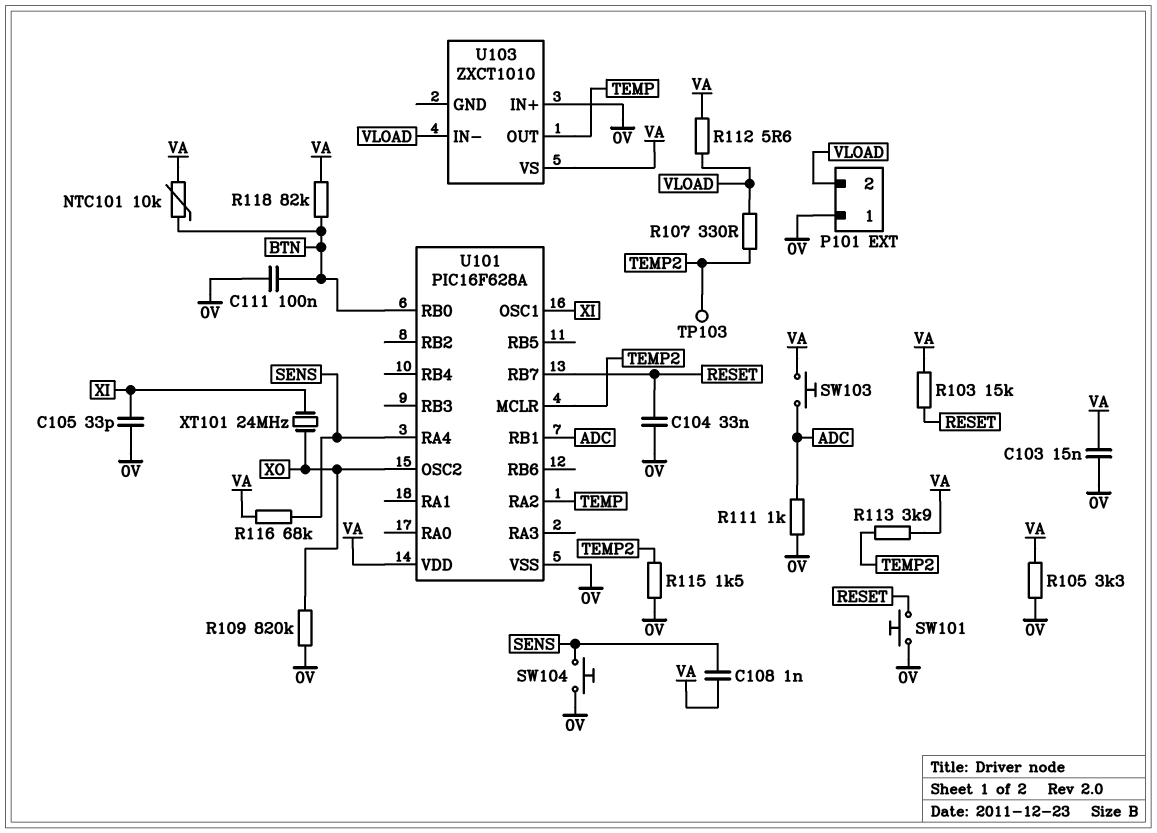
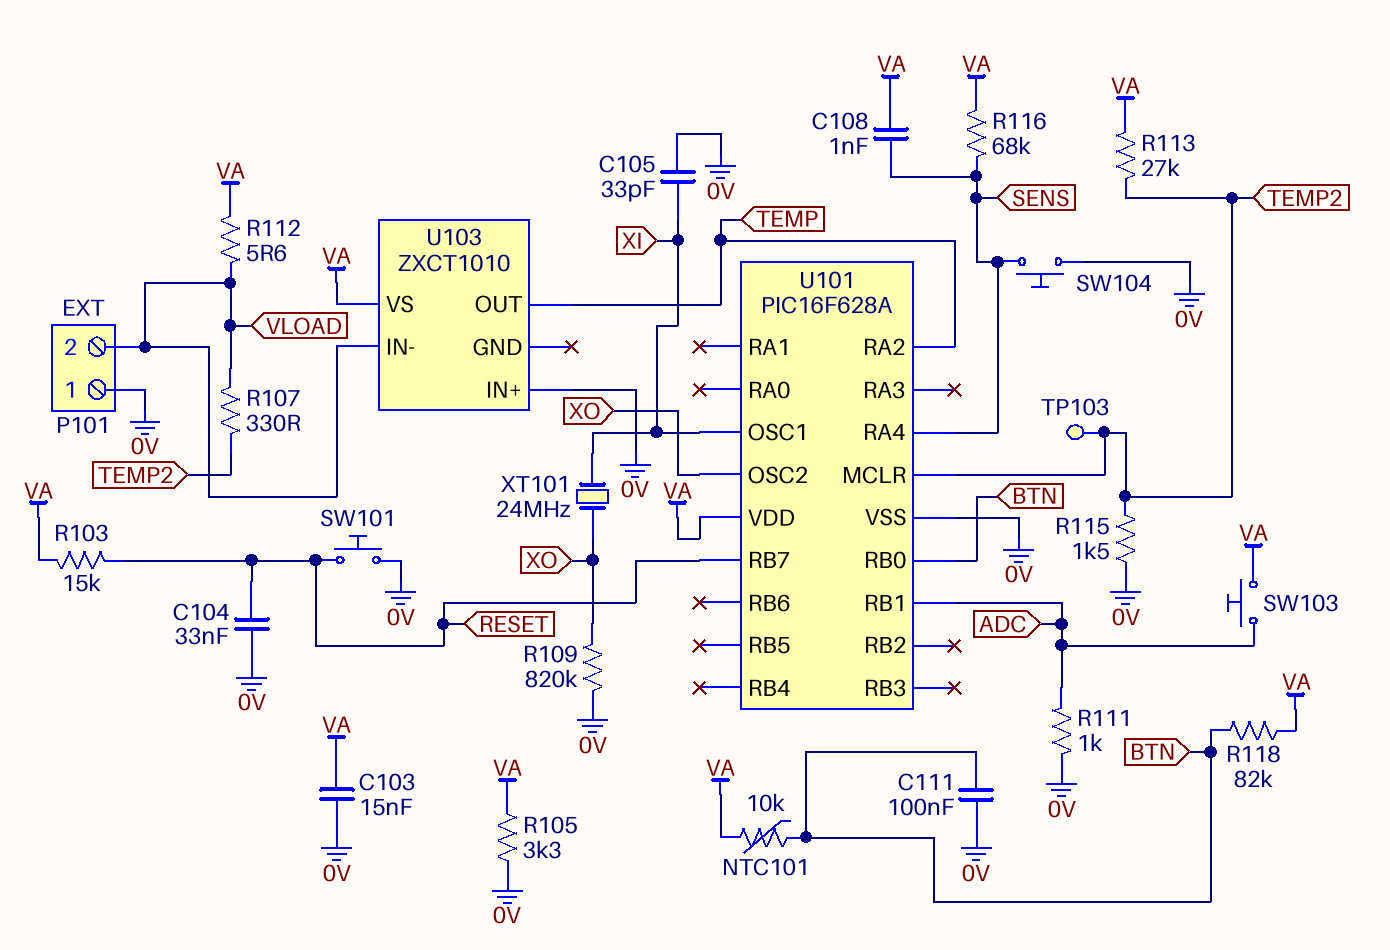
R113: 3.9k (TEMP2, VA) -> 27k (TEMP2, VA)

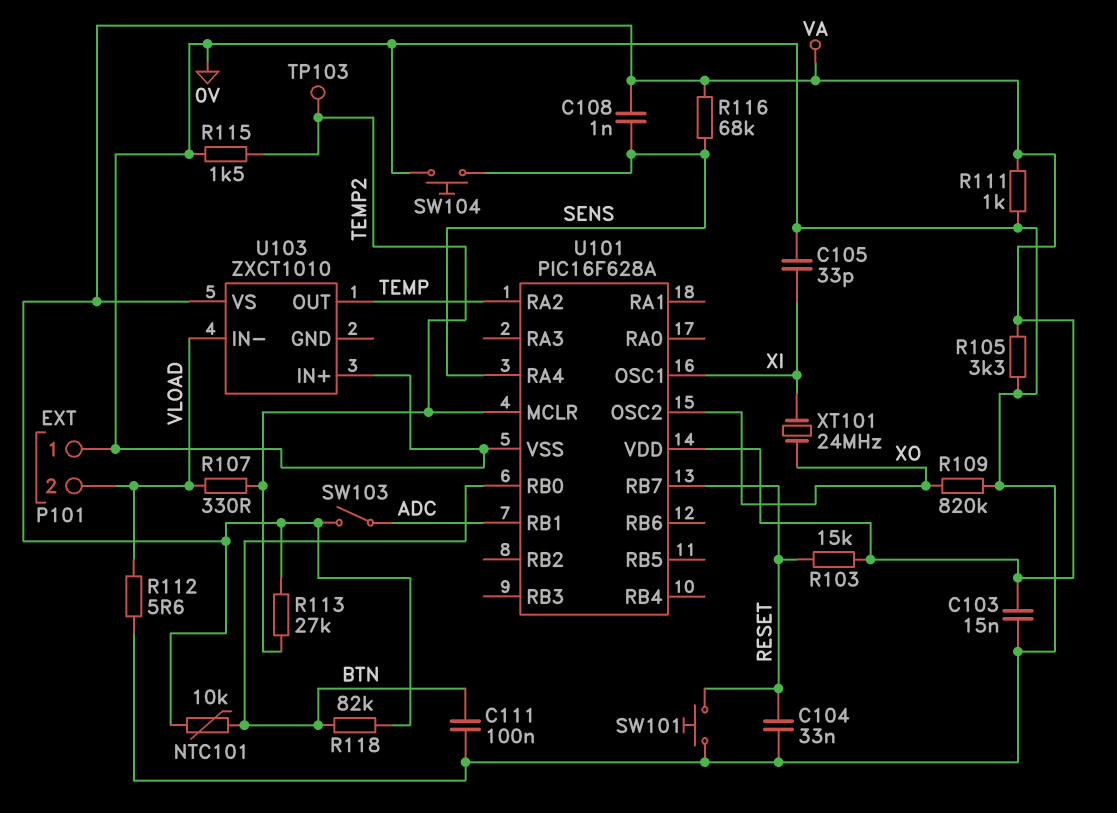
R111: 1k (0V, ADC) -> 1k (0V, VA)
R112: 5.6 (VA, VLOAD) -> 5.6 (0V, VLOAD)
SW103: button (ADC, VA) -> switch (ADC, VA)

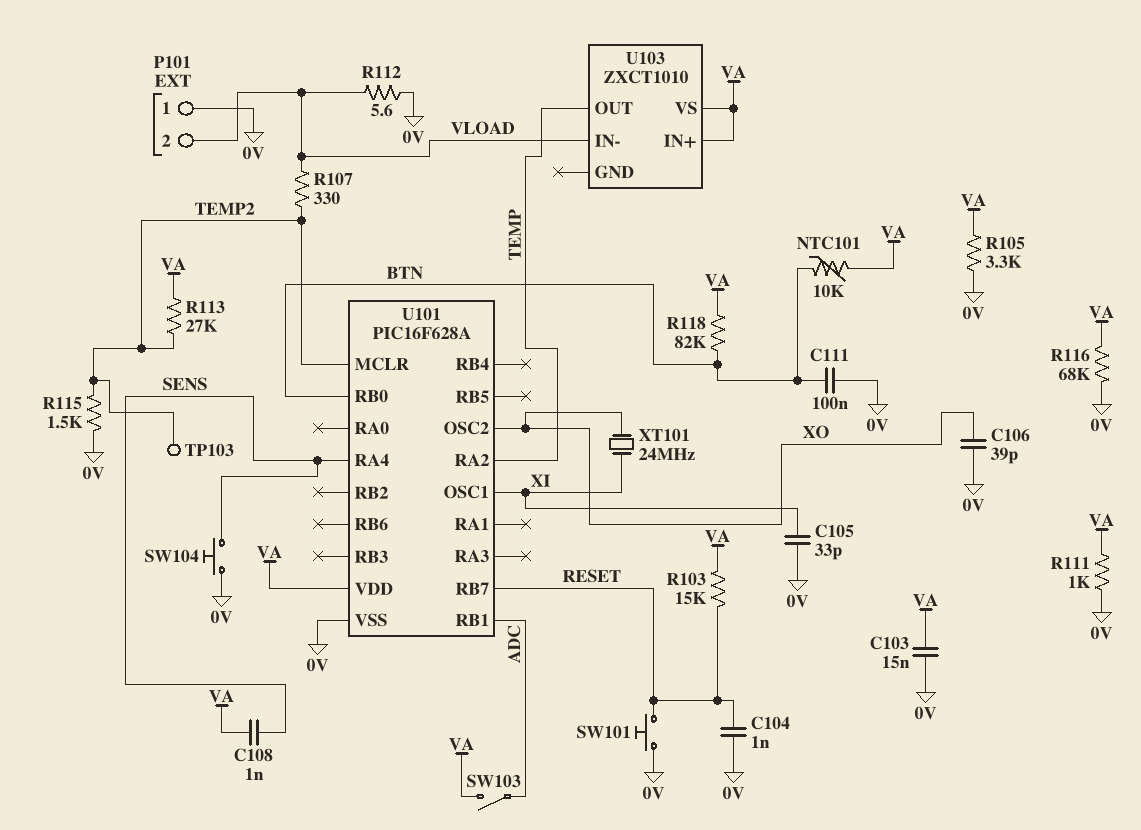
C104: 33nF (0V, RESET) -> 1nF (0V, RESET)
C106: none -> 39pF (0V, XO)
R109: 820k (0V, XO) -> none
R116: 68k (SENS, VA) -> 68k (0V, VA)
U103 pin IN+: 0V -> VA

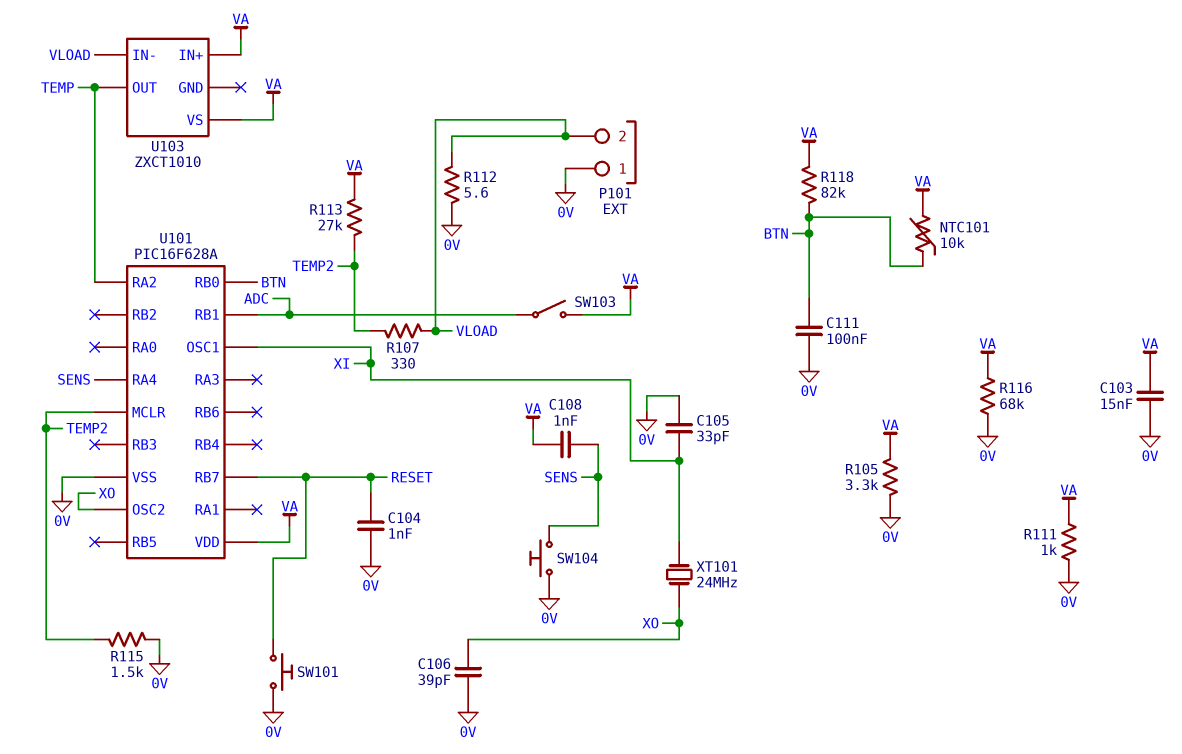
R103: 15k (RESET, VA) -> none
TP103: test point (TEMP2) -> none

